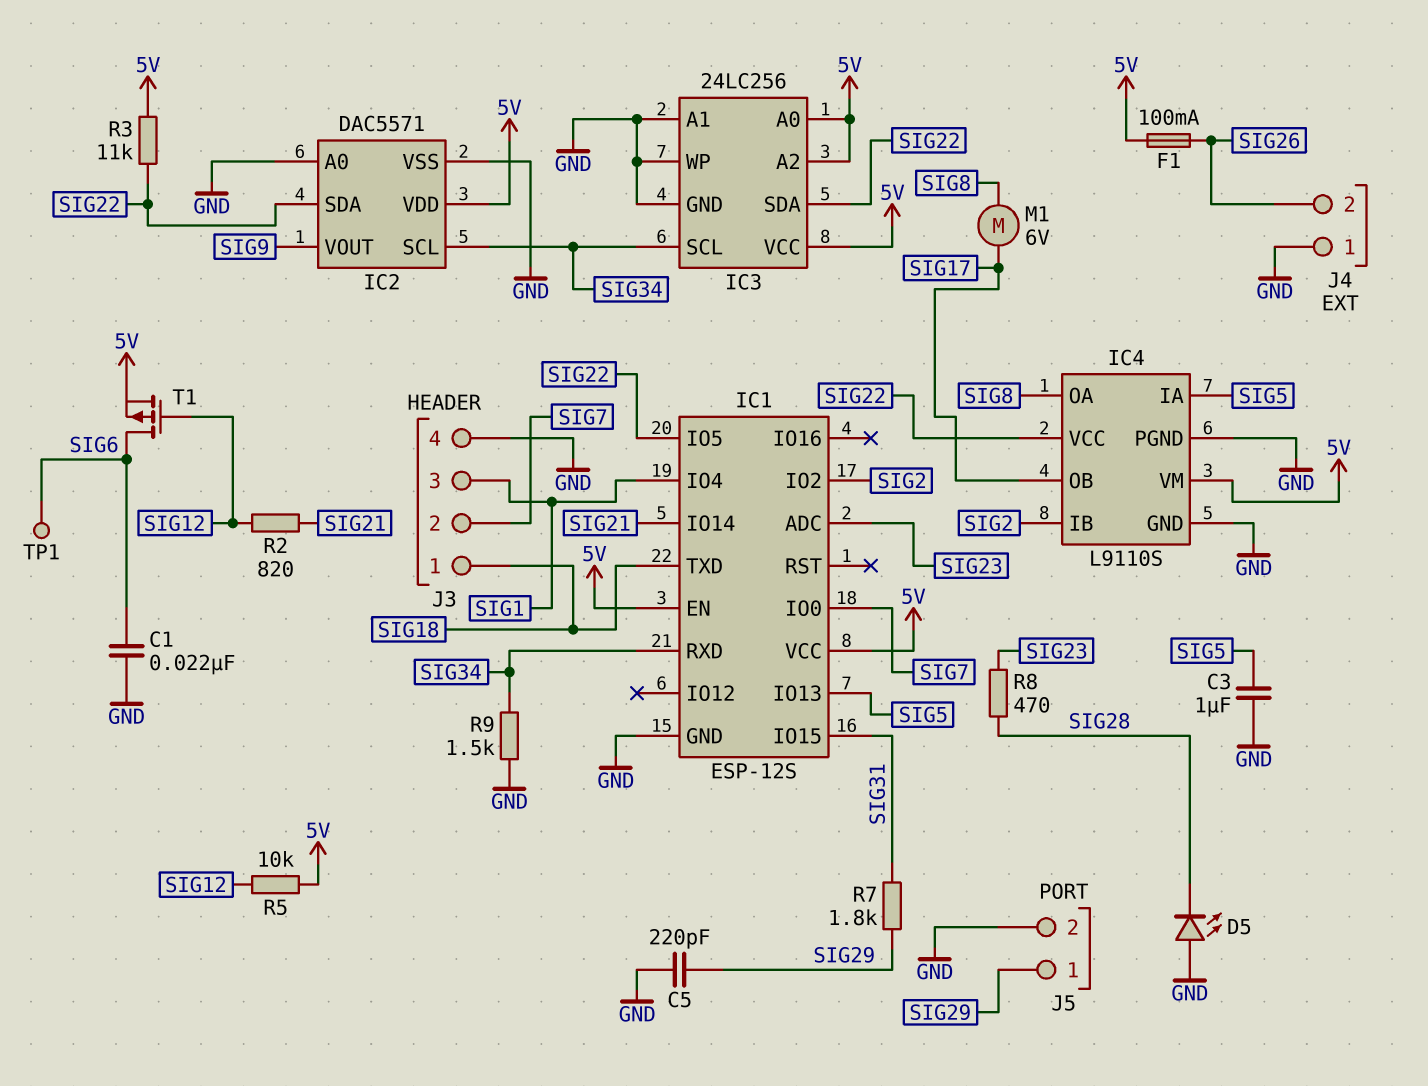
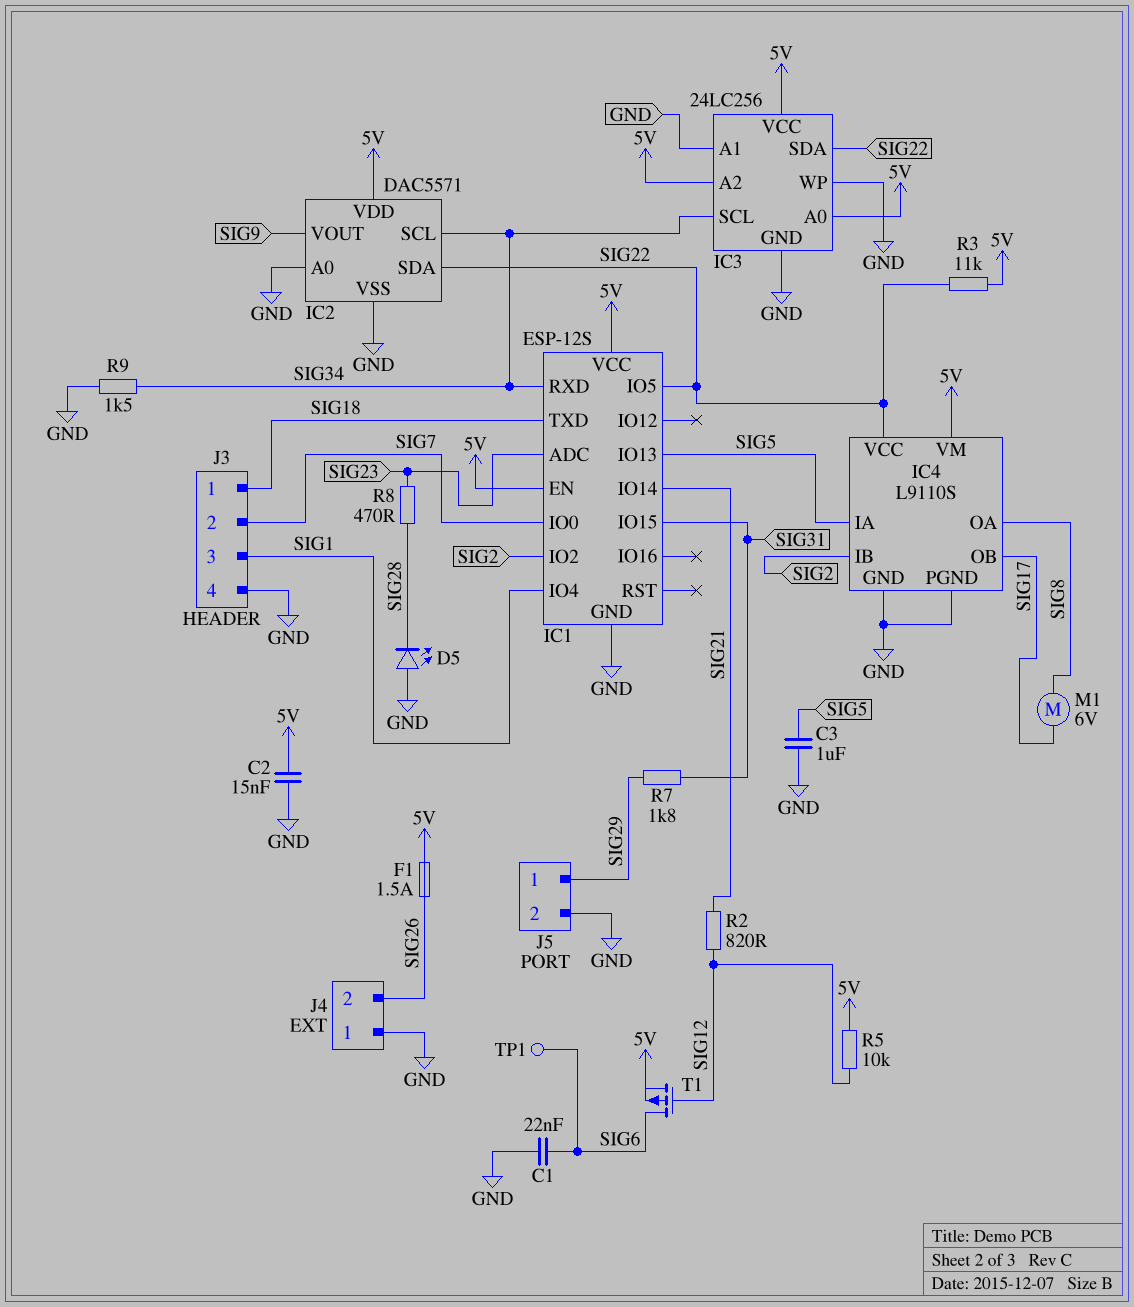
C2: none -> 15nF (5V, GND)
C5: 220pF (GND, SIG29) -> none
F1: 100mA (5V, SIG26) -> 1.5A (5V, SIG26)

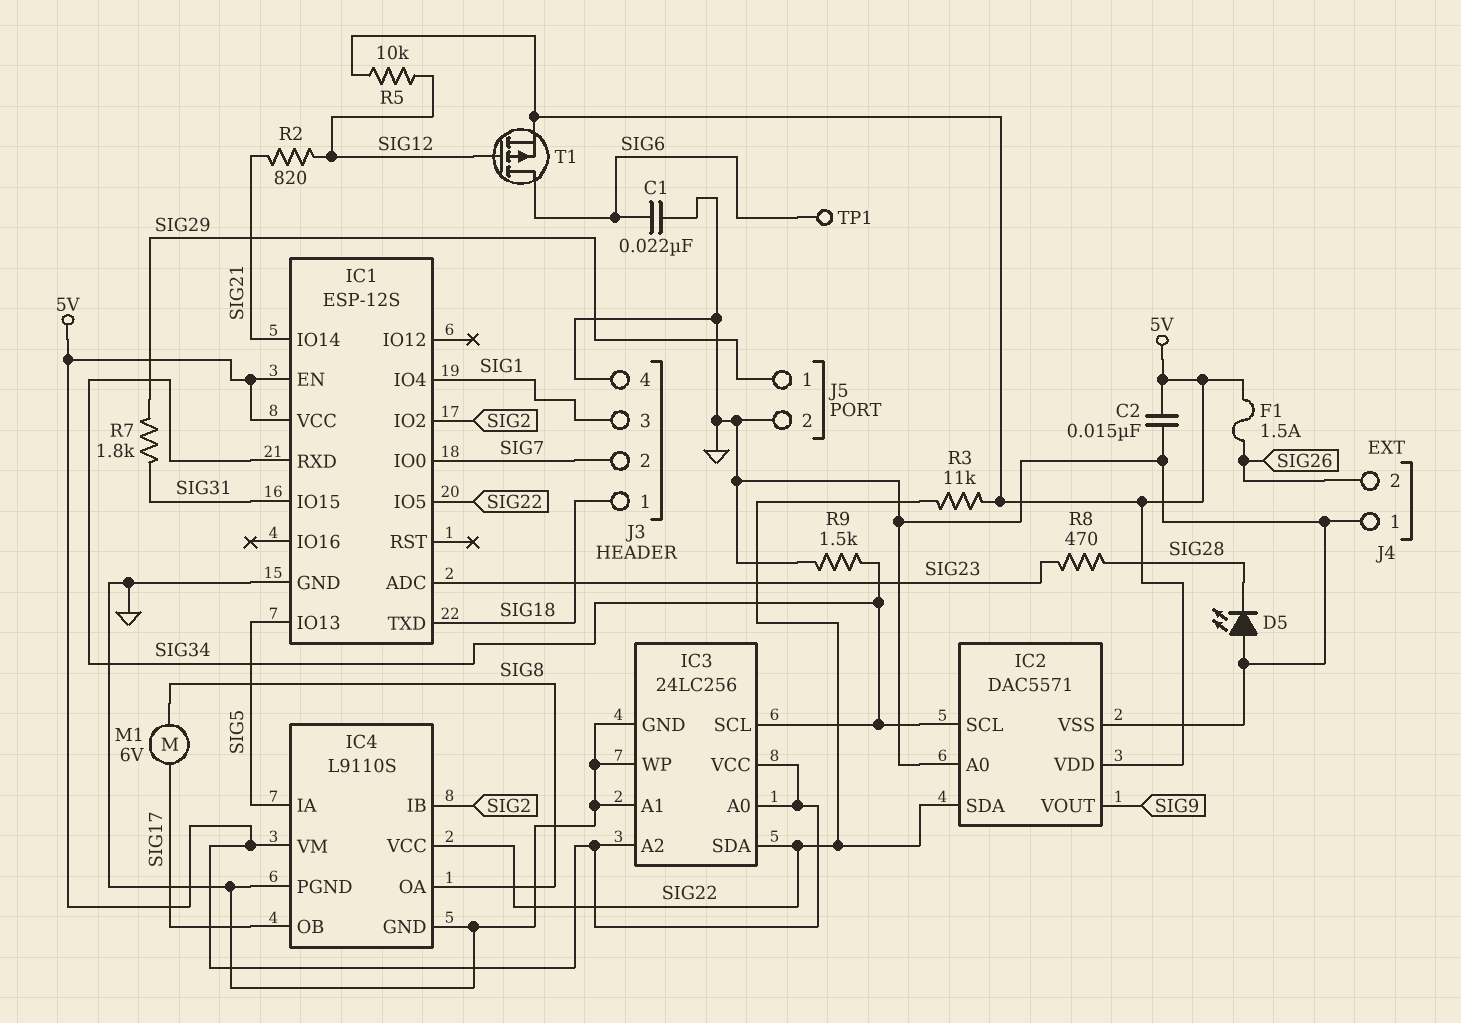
C3: 1uF (GND, SIG5) -> none

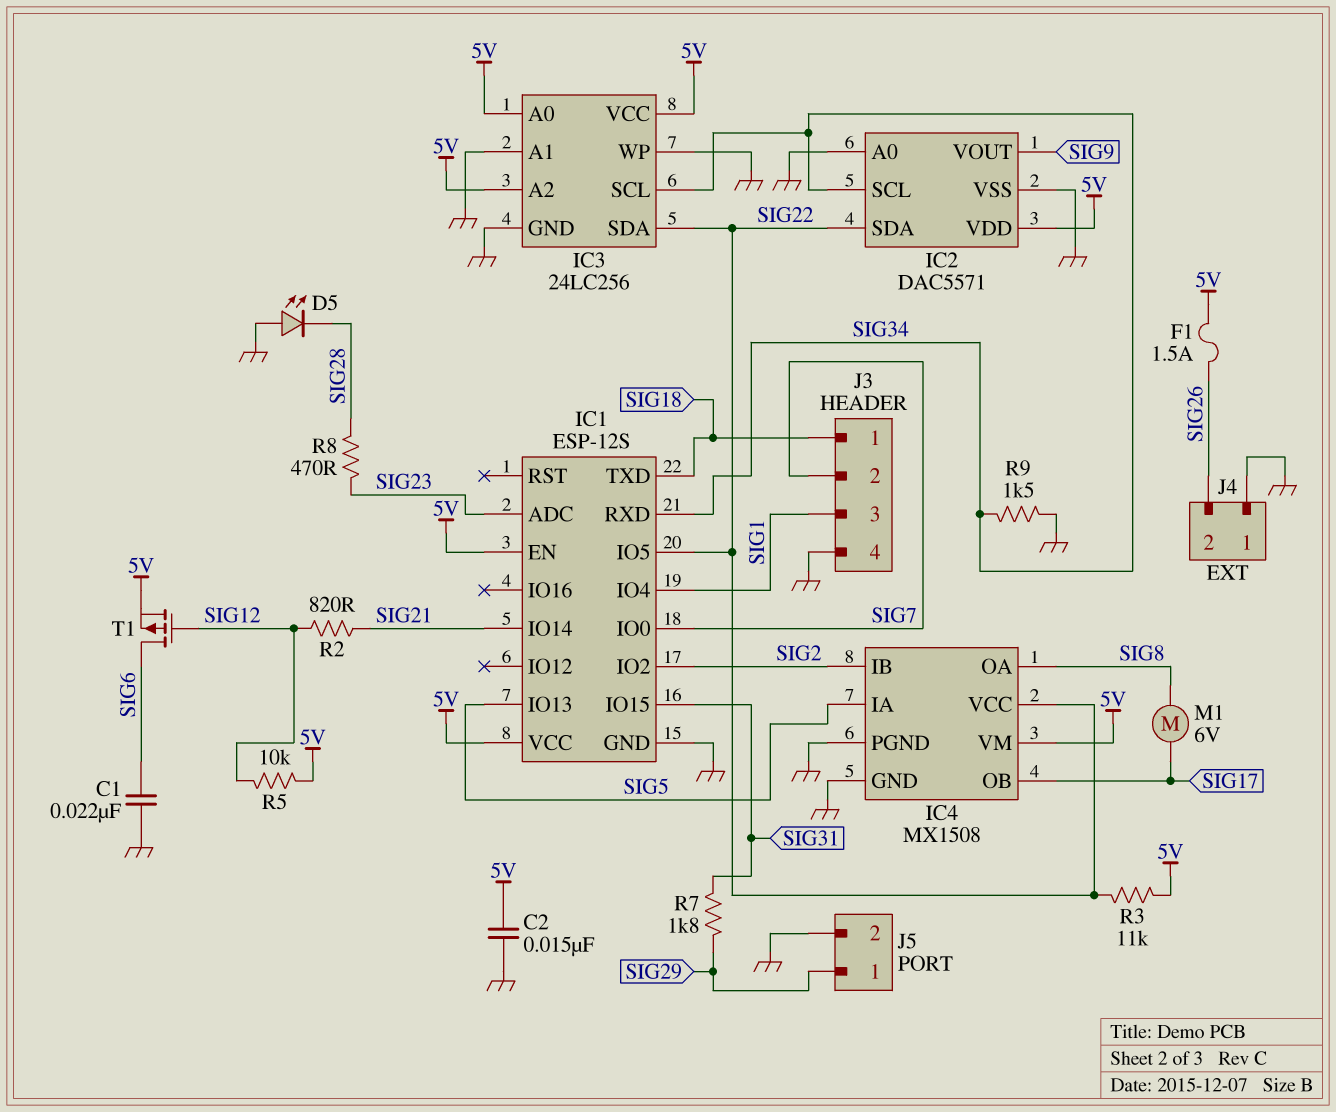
IC4: L9110S -> MX1508
TP1: test point (SIG6) -> none

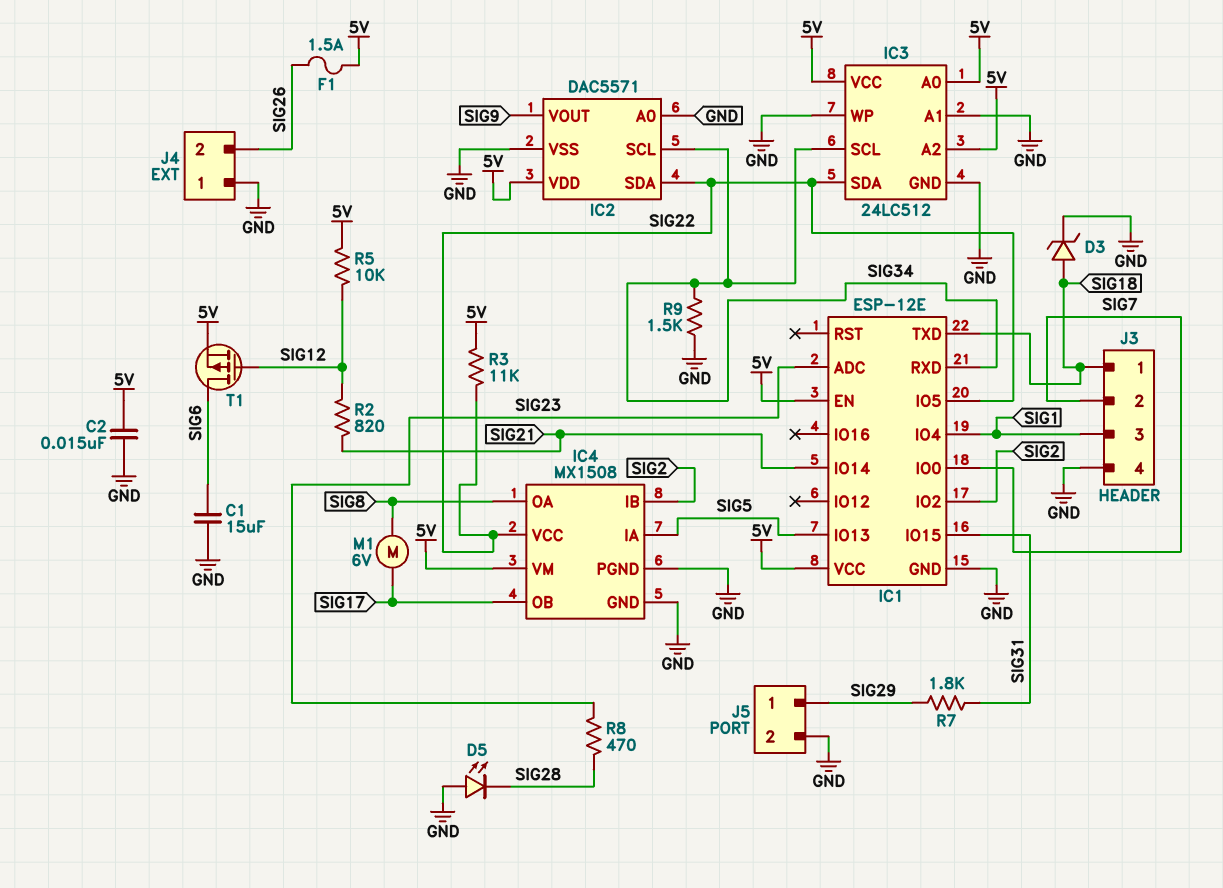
C1: 22nF (GND, SIG6) -> 15uF (GND, SIG6)
D3: none -> zener (A SIG18, K GND)
IC1: ESP-12S -> ESP-12E
IC3: 24LC256 -> 24LC512

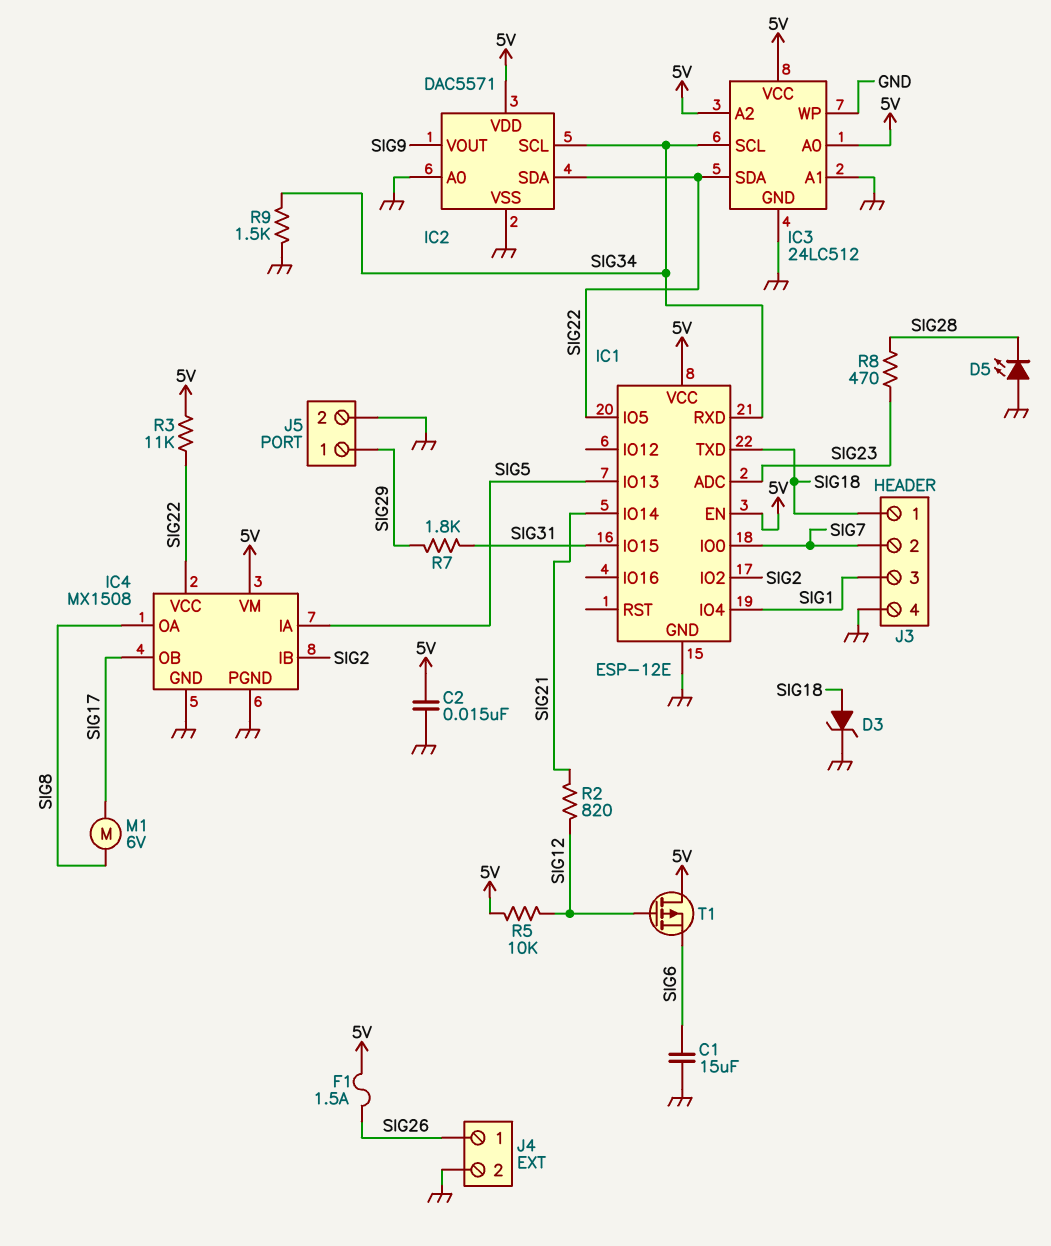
J4 pin 1: GND -> SIG26
J4 pin 2: SIG26 -> GND
T1: PMOS (G SIG12, D SIG6, S 5V) -> PMOS (G SIG12, D 5V, S SIG6)

